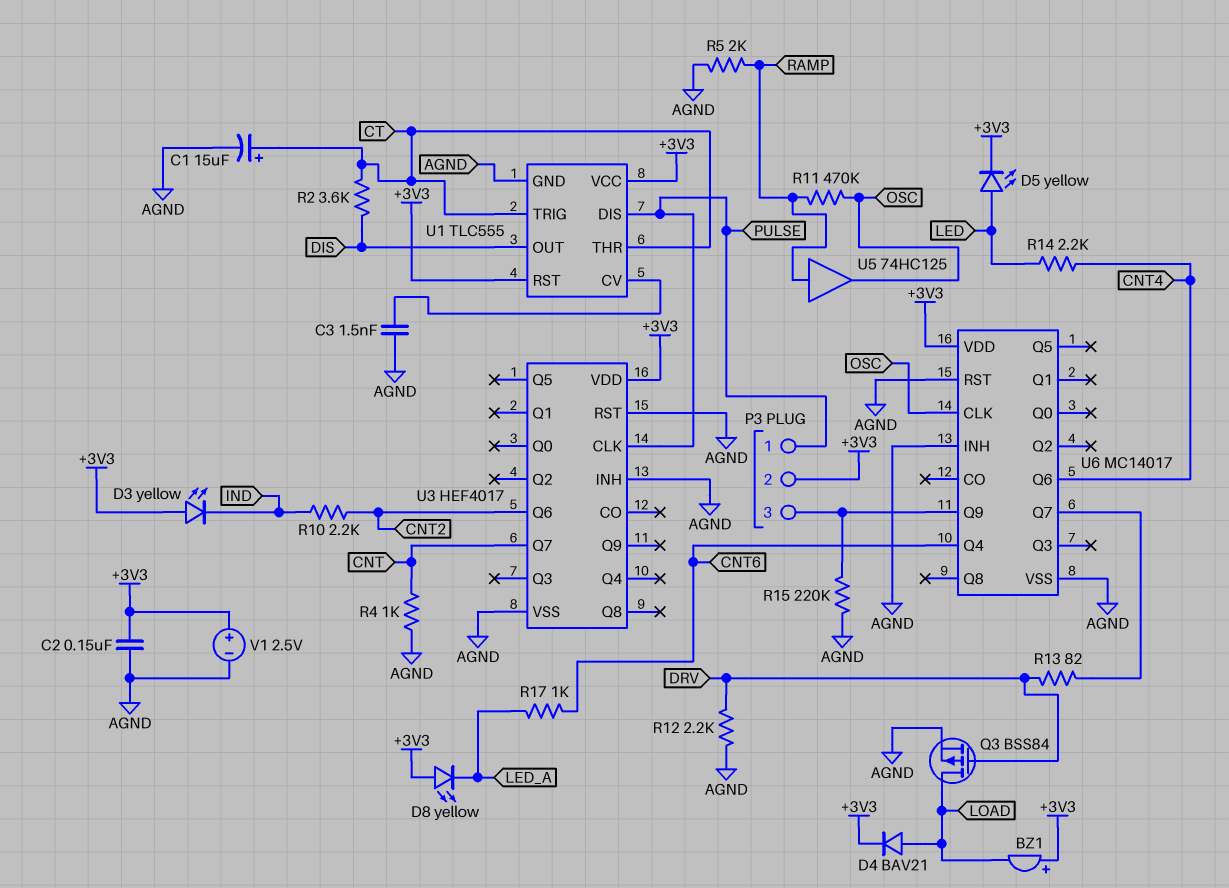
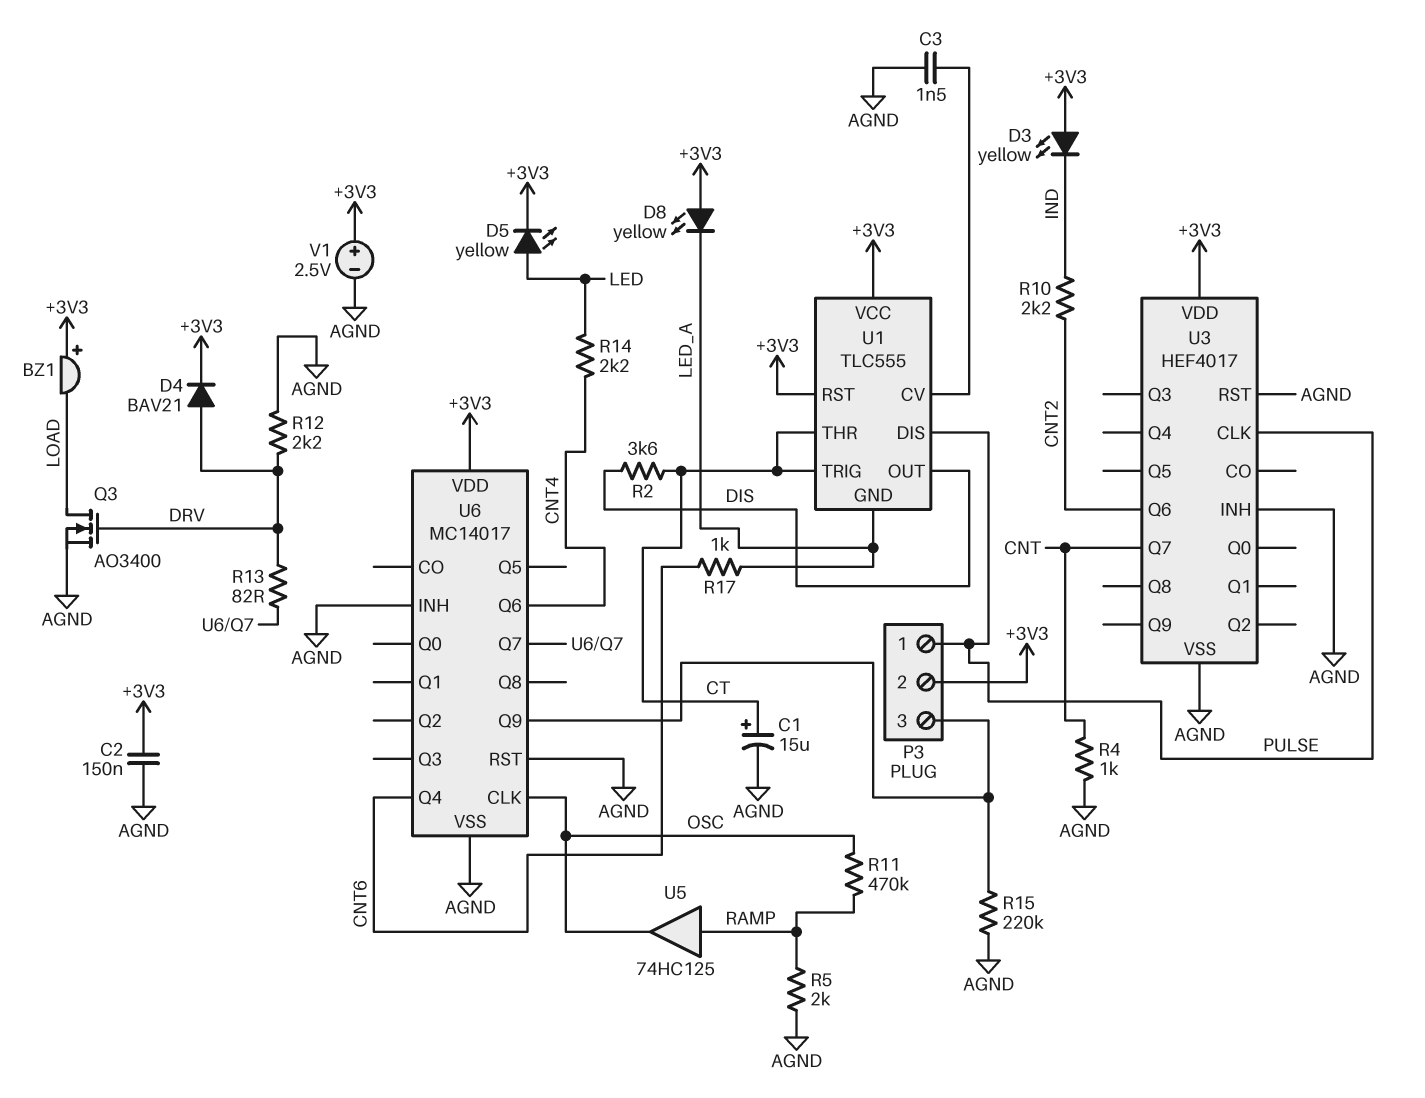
D4: diode BAV21 (A LOAD, K +3V3) -> diode BAV21 (A DRV, K +3V3)
Q3: PMOS BSS84 (G DRV, D LOAD, S AGND) -> NMOS AO3400 (G DRV, D LOAD, S AGND)
U1 pin GND: AGND -> LED_A

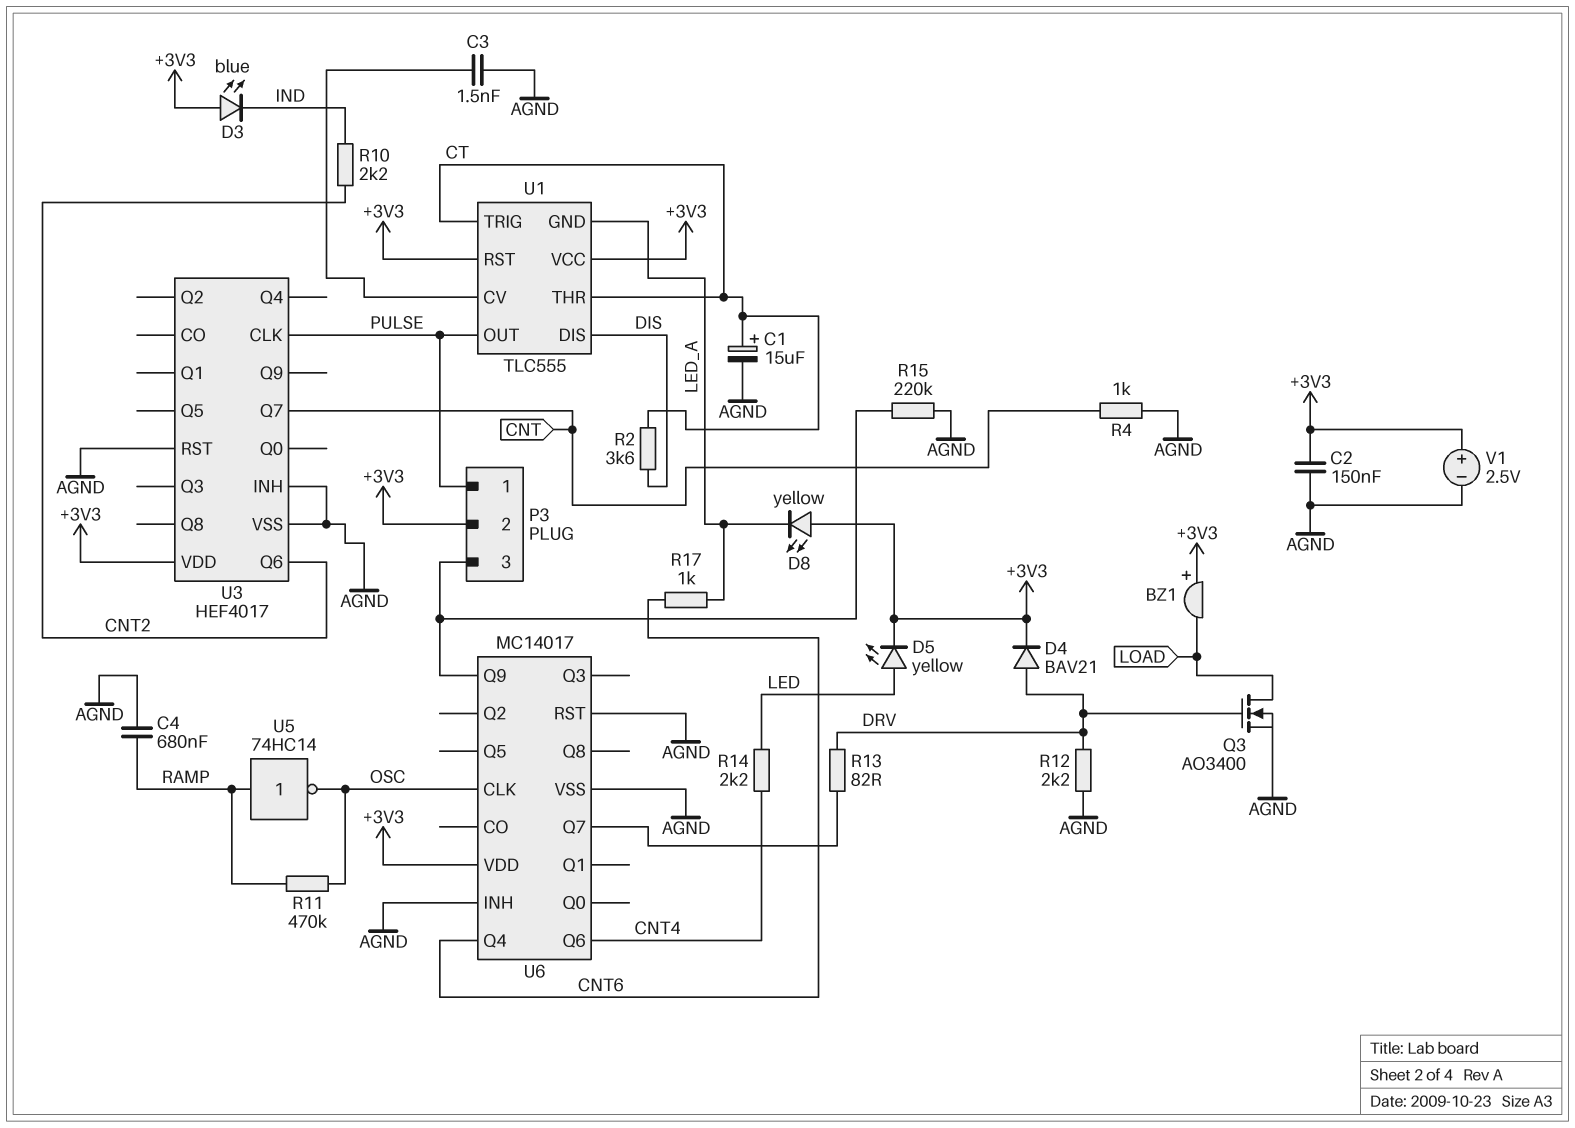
C4: none -> 680nF (AGND, RAMP)
D3: LED yellow (A +3V3, K IND) -> LED blue (A +3V3, K IND)
R5: 2k (AGND, RAMP) -> none
U1 pin DIS: PULSE -> DIS
U1 pin OUT: DIS -> PULSE
U5: buffer 74HC125 (in RAMP, out OSC) -> NOT 74HC14 (in RAMP, out OSC)

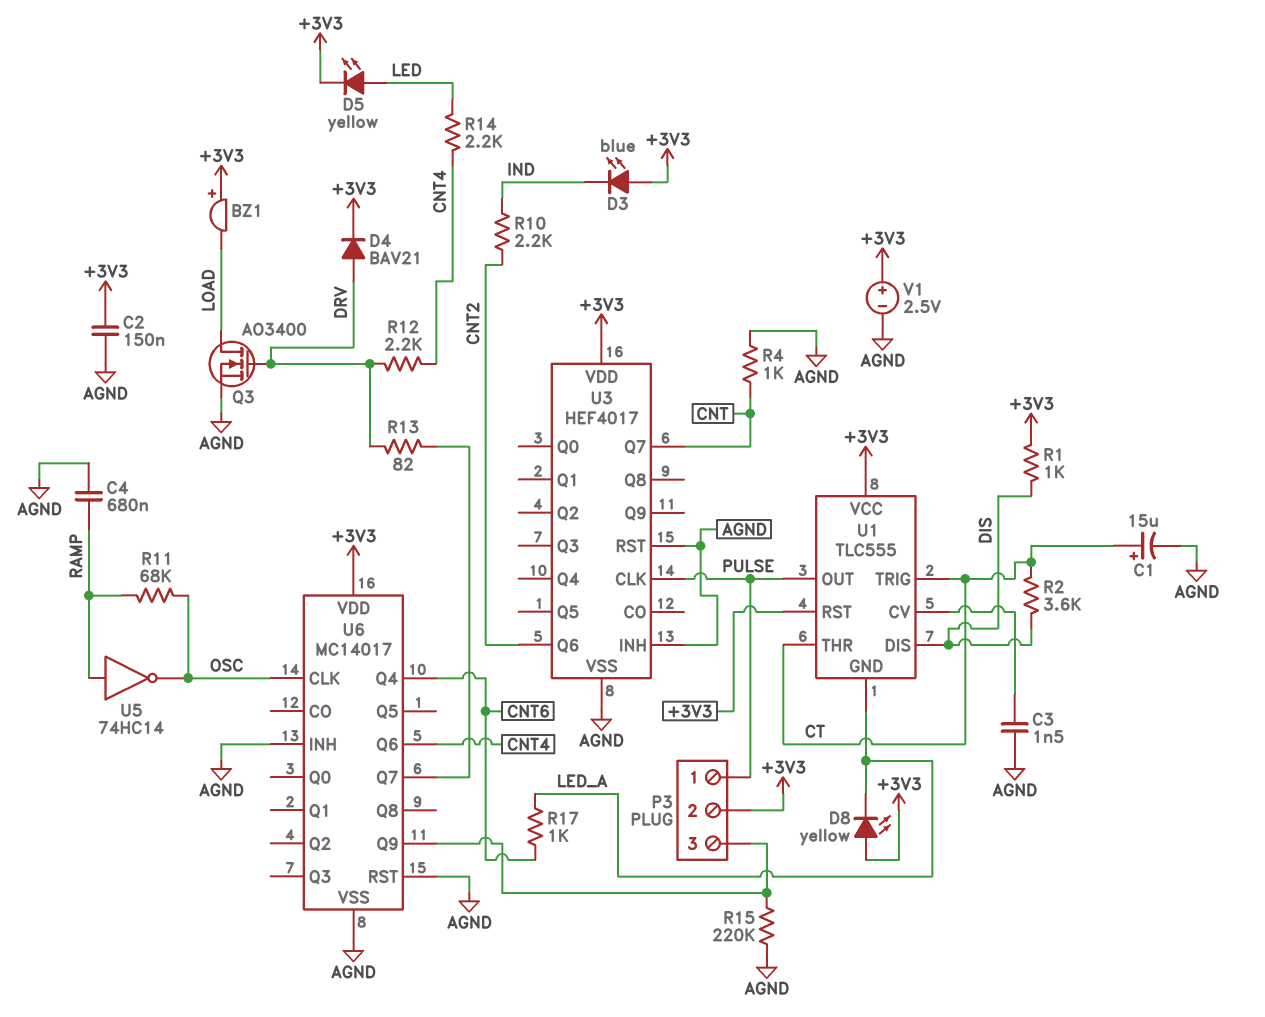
R1: none -> 1k (+3V3, DIS)
R11: 470k (OSC, RAMP) -> 68k (OSC, RAMP)
R12: 2.2k (AGND, DRV) -> 2.2k (CNT4, DRV)

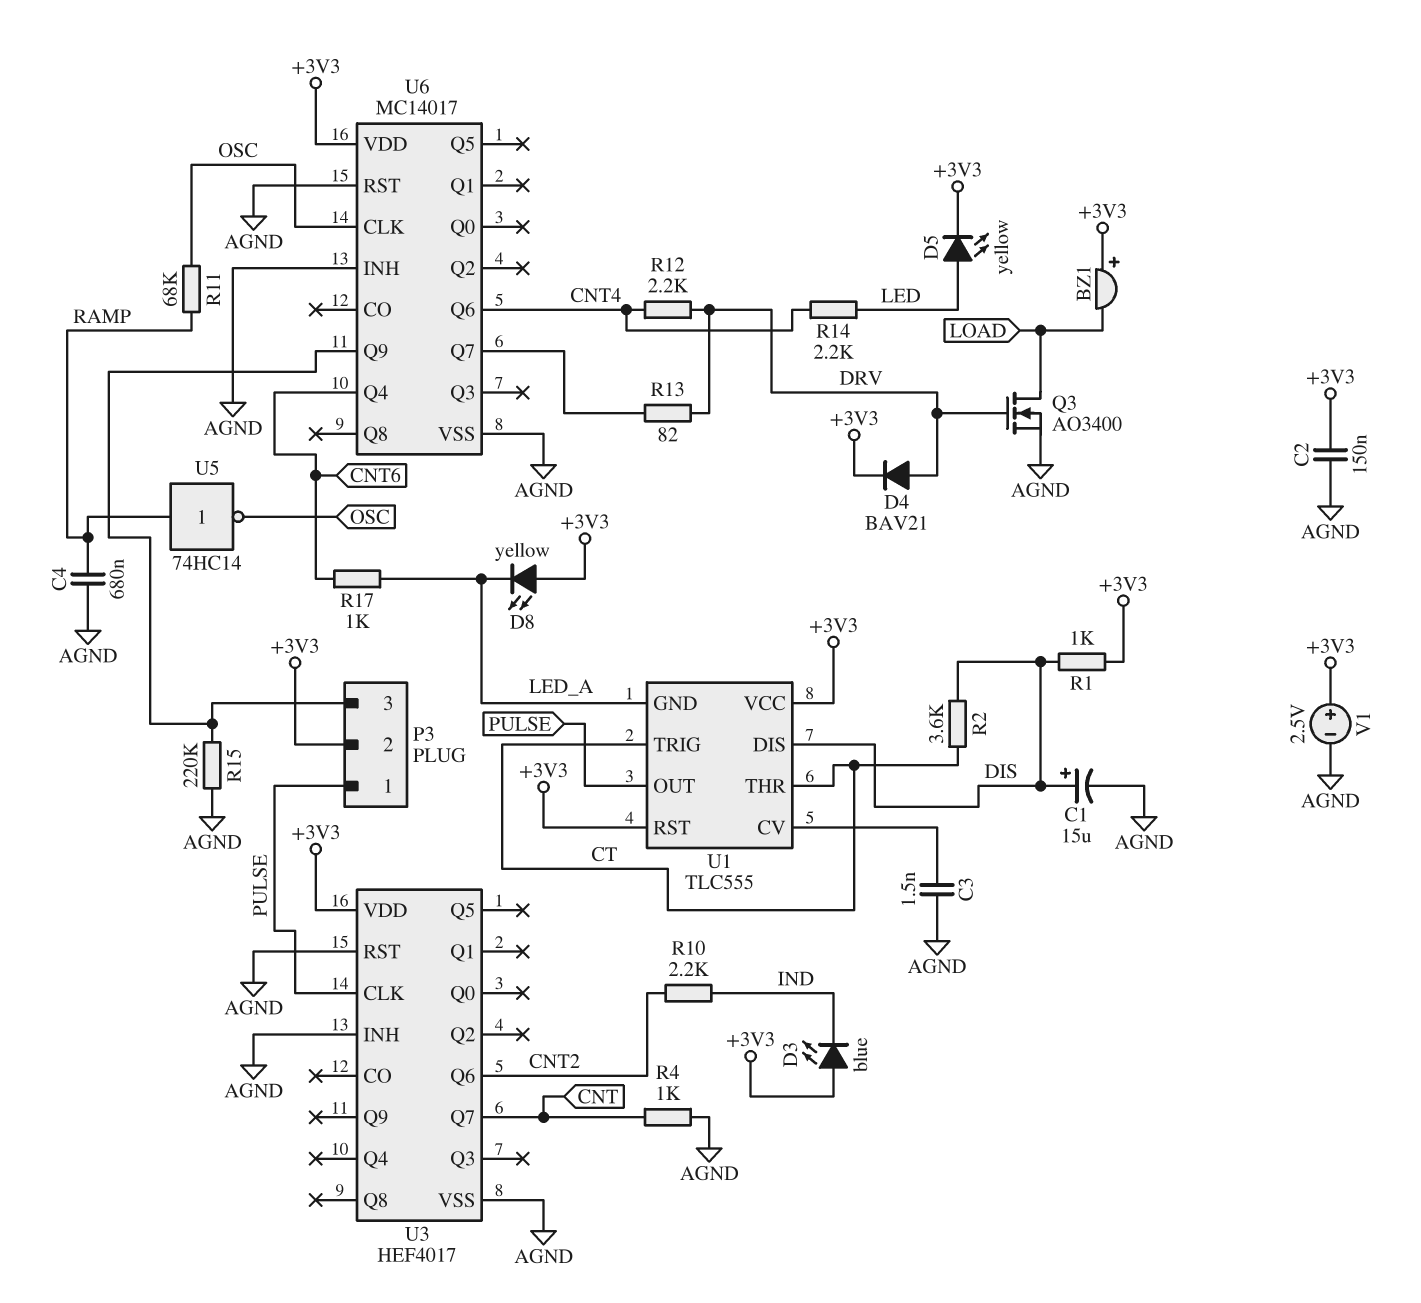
C1: 15uF (plus CT, minus AGND) -> 15uF (plus DIS, minus AGND)

